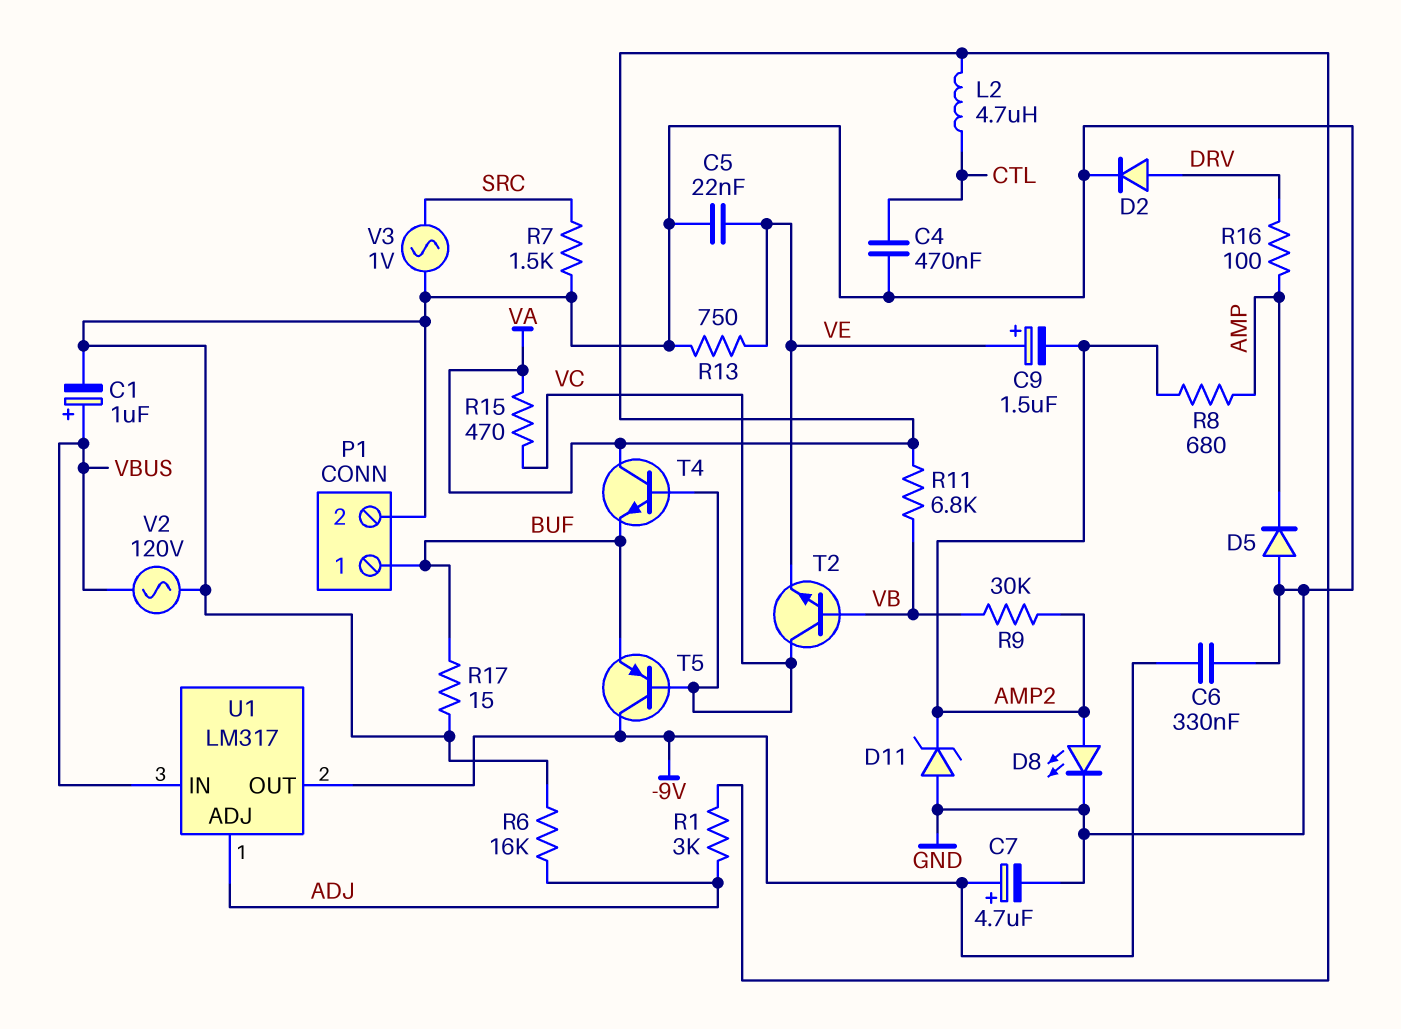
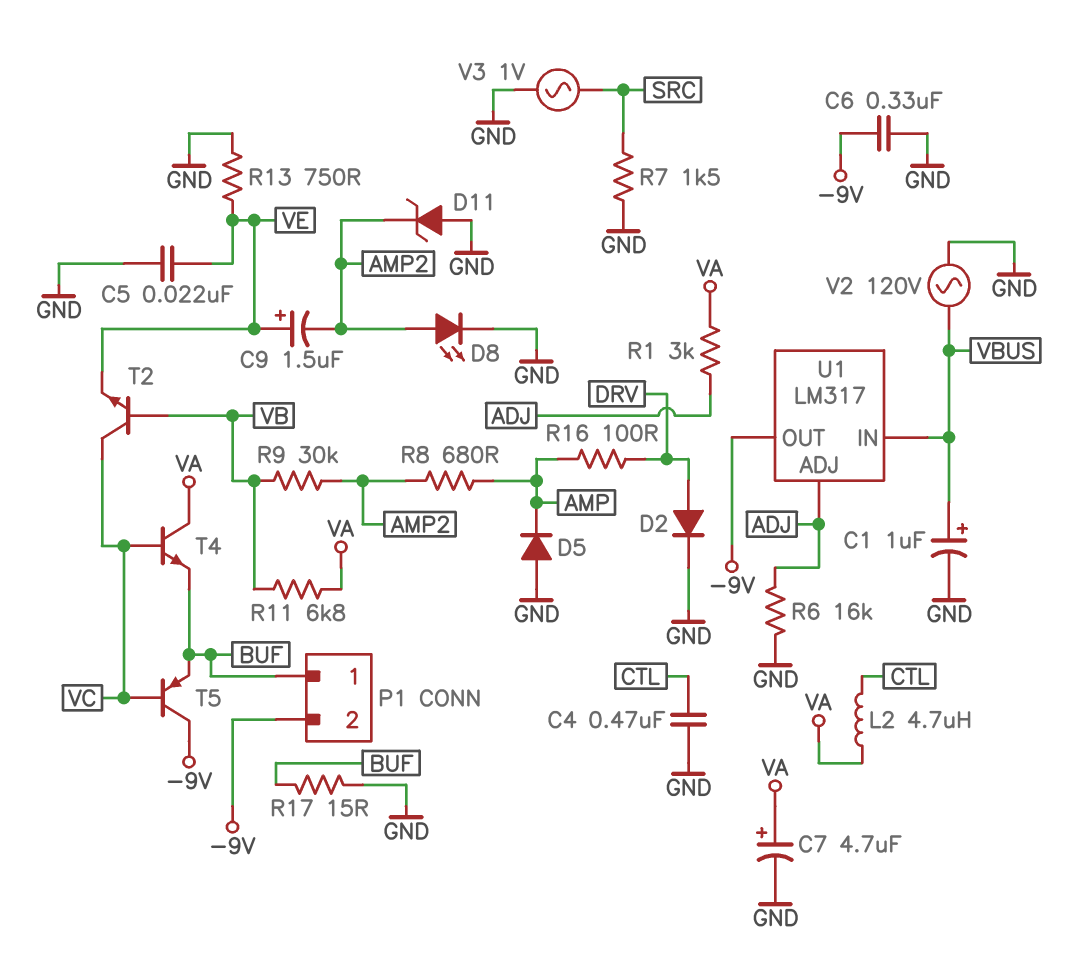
C7: 4.7uF (plus -9V, minus GND) -> 4.7uF (plus VA, minus GND)
P1 pin 2: GND -> -9V
R15: 470 (VA, VC) -> none

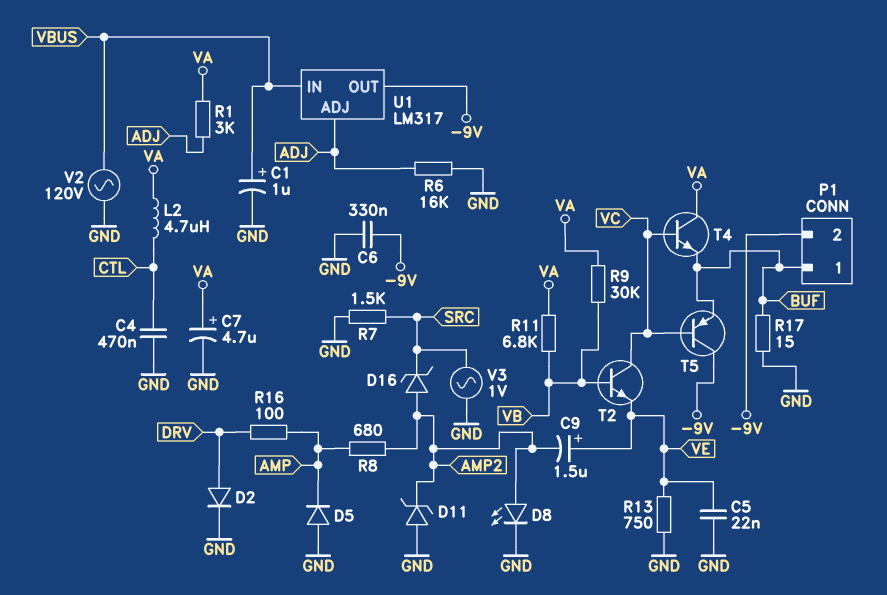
D16: none -> zener (A AMP2, K SRC)
R9: 30k (AMP2, VB) -> 30k (VA, VB)

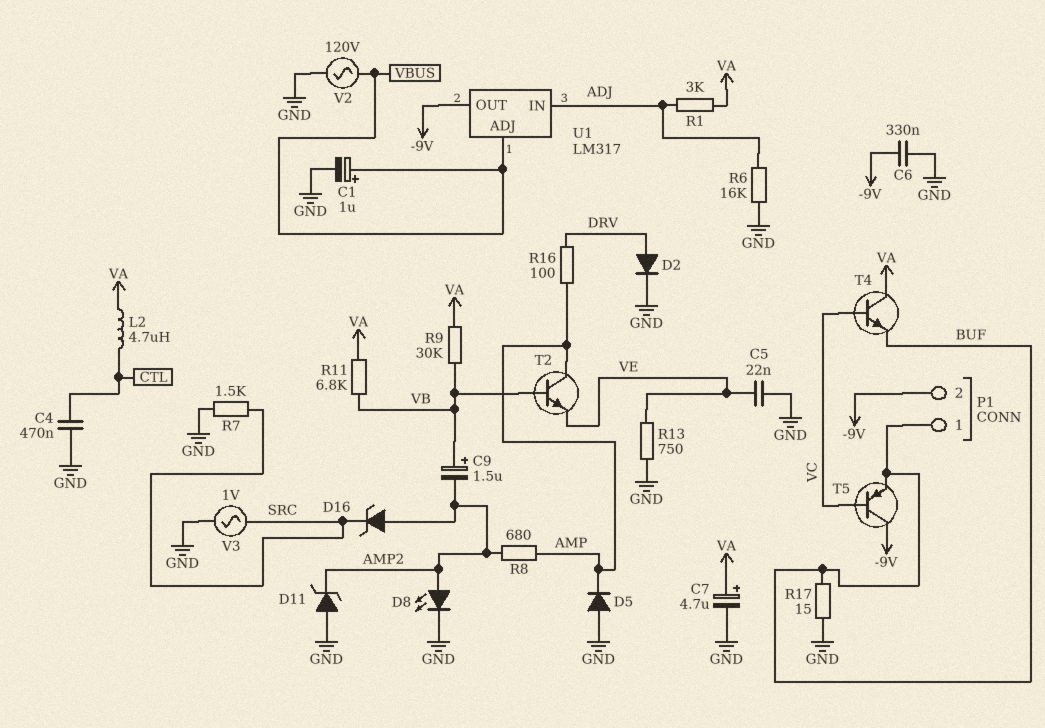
C9: 1.5uF (plus VE, minus AMP2) -> 1.5uF (plus VB, minus AMP2)
T2: NPN (B VB, C VC, E VE) -> NPN (B VB, C AMP, E VE)
U1 pin ADJ: ADJ -> VBUS
U1 pin IN: VBUS -> ADJ

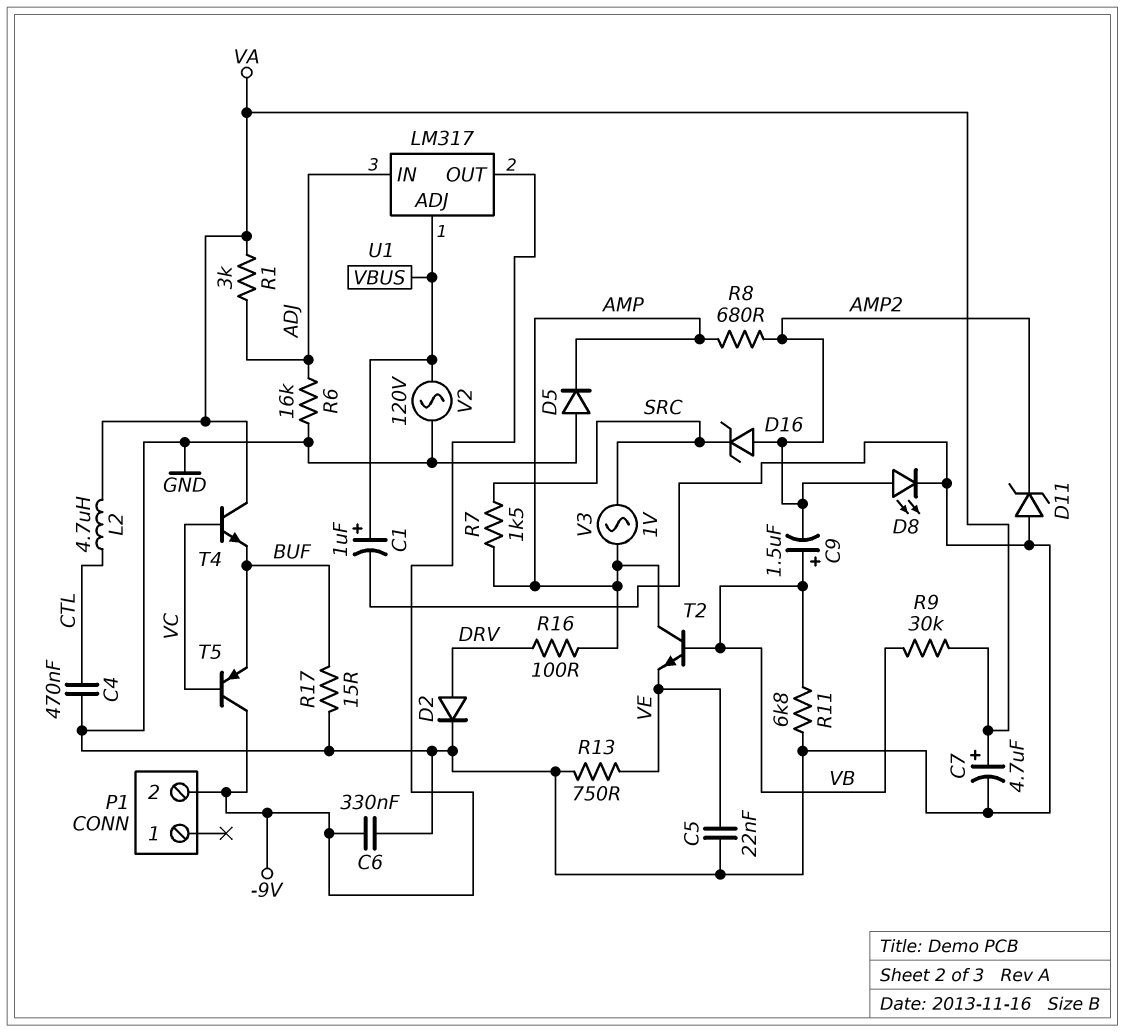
P1 pin 1: BUF -> none
R7: 1.5k (GND, SRC) -> 1.5k (AMP, SRC)
R11: 6.8k (VA, VB) -> 6.8k (GND, VB)
V3: AC 1V (GND, SRC) -> AC 1V (AMP, SRC)

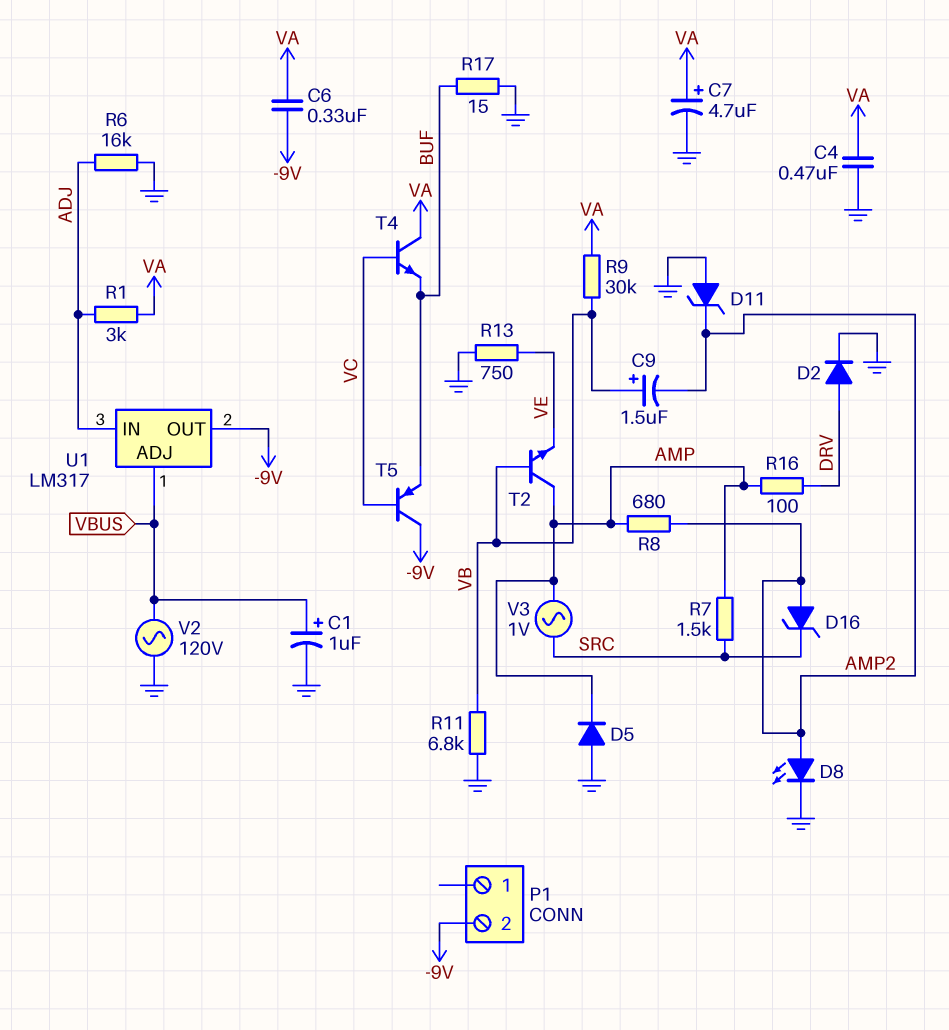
C4: 470nF (CTL, GND) -> 470nF (GND, VA)
C5: 22nF (GND, VE) -> none
C6: 330nF (-9V, GND) -> 330nF (-9V, VA)
L2: 4.7uH (CTL, VA) -> none

